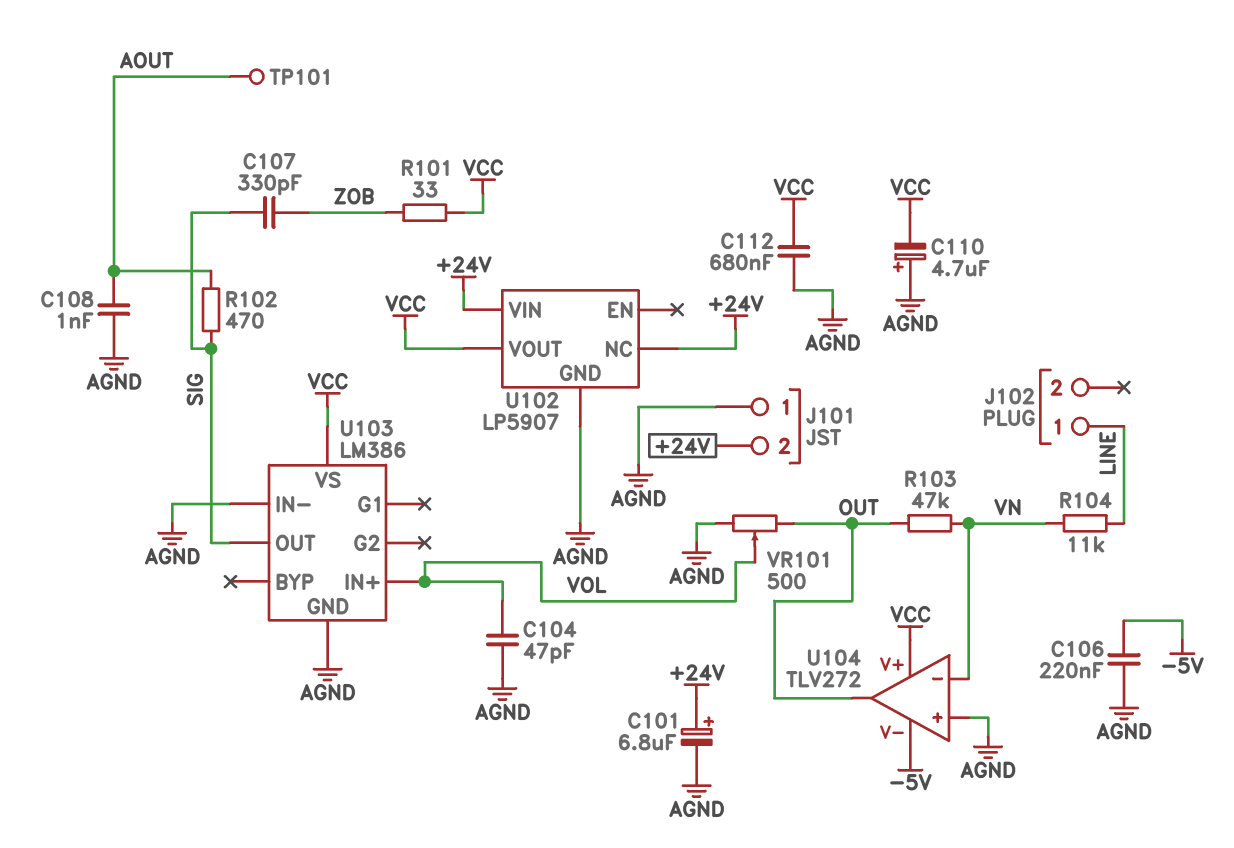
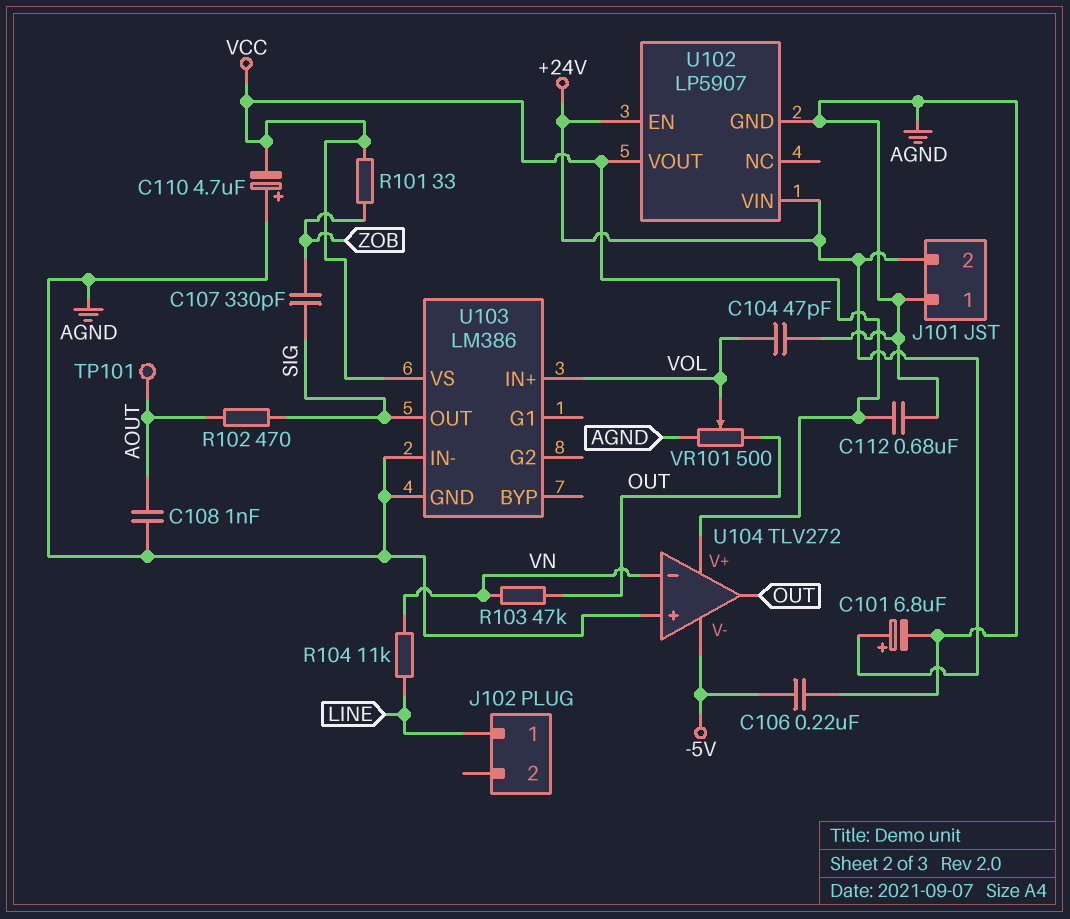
U102 pin EN: none -> +24V
U102 pin NC: +24V -> none

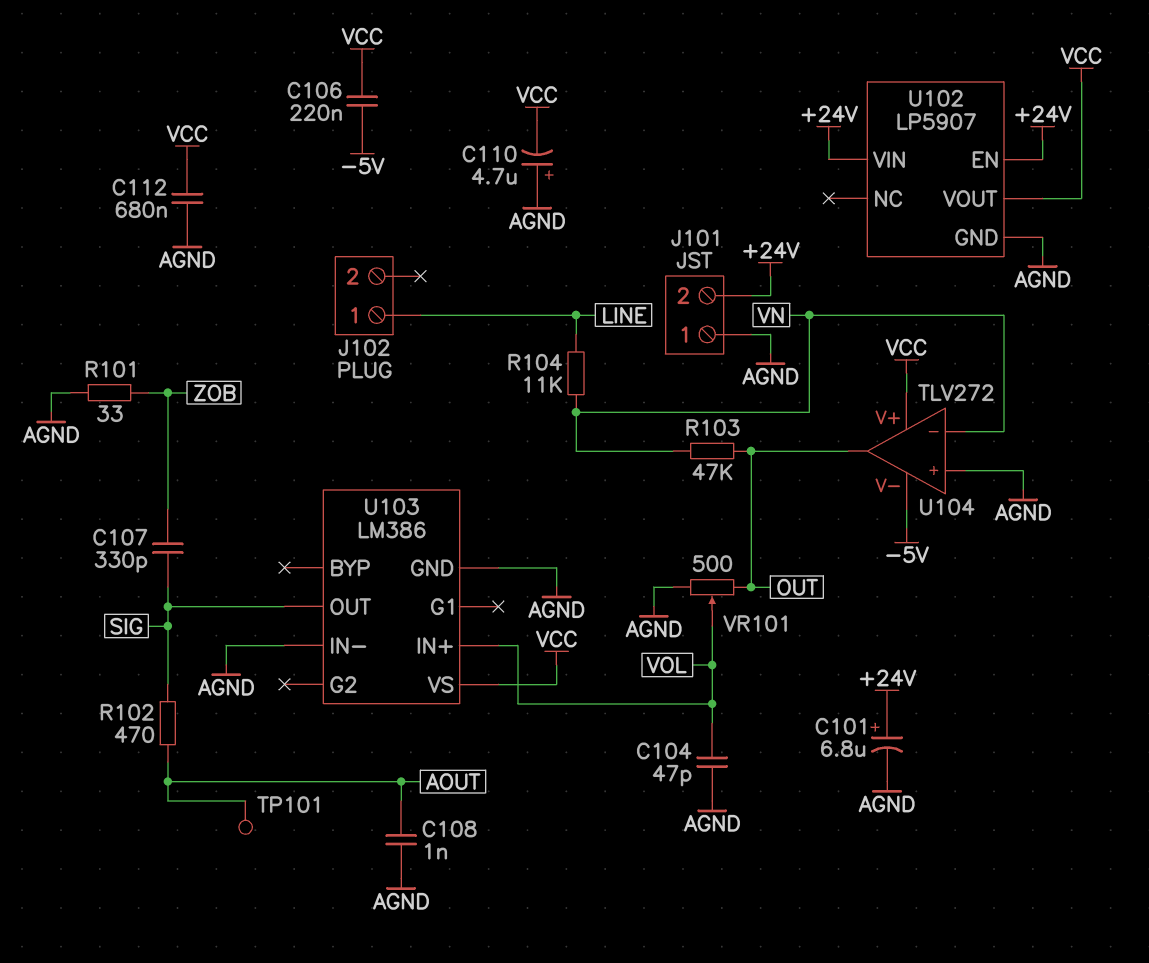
C106: 220nF (-5V, AGND) -> 220nF (-5V, VCC)
R101: 33 (VCC, ZOB) -> 33 (AGND, ZOB)

